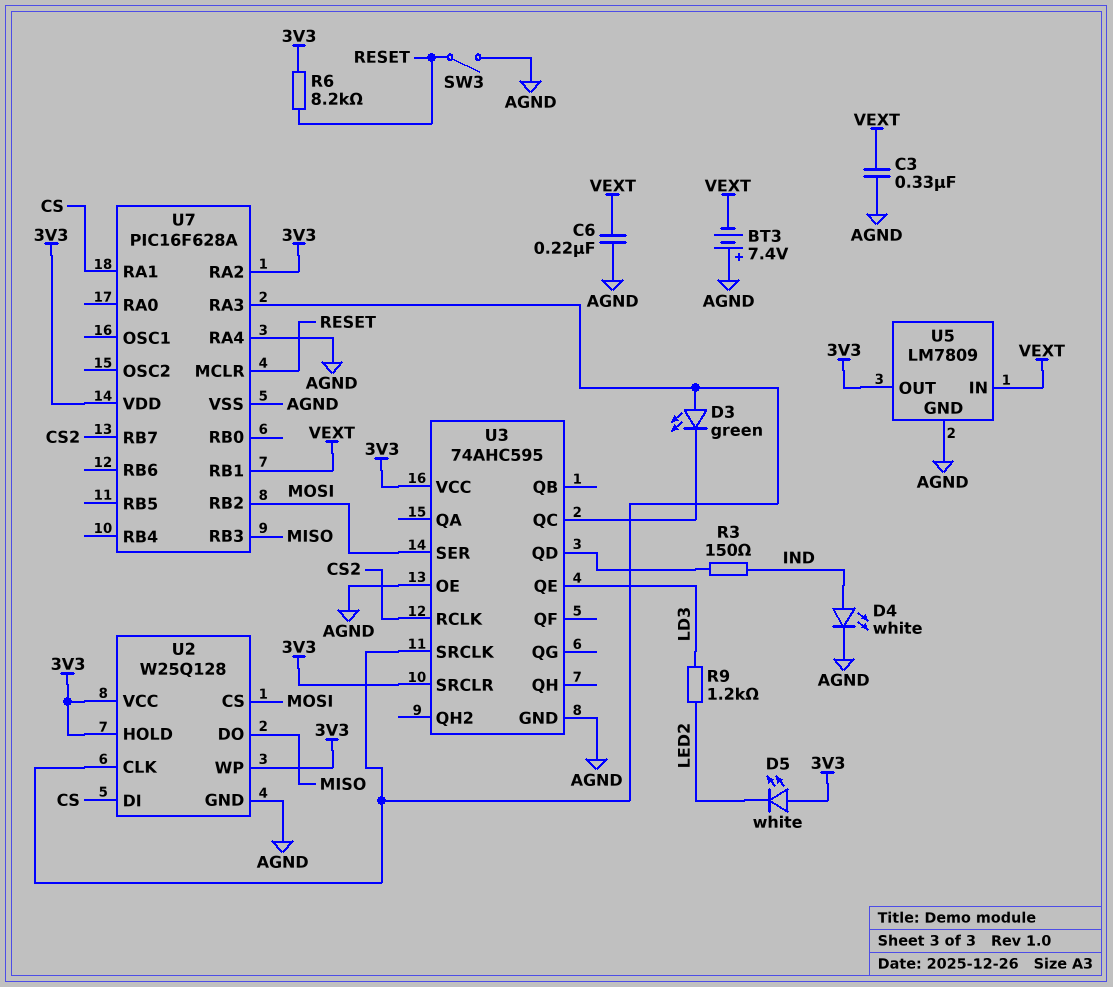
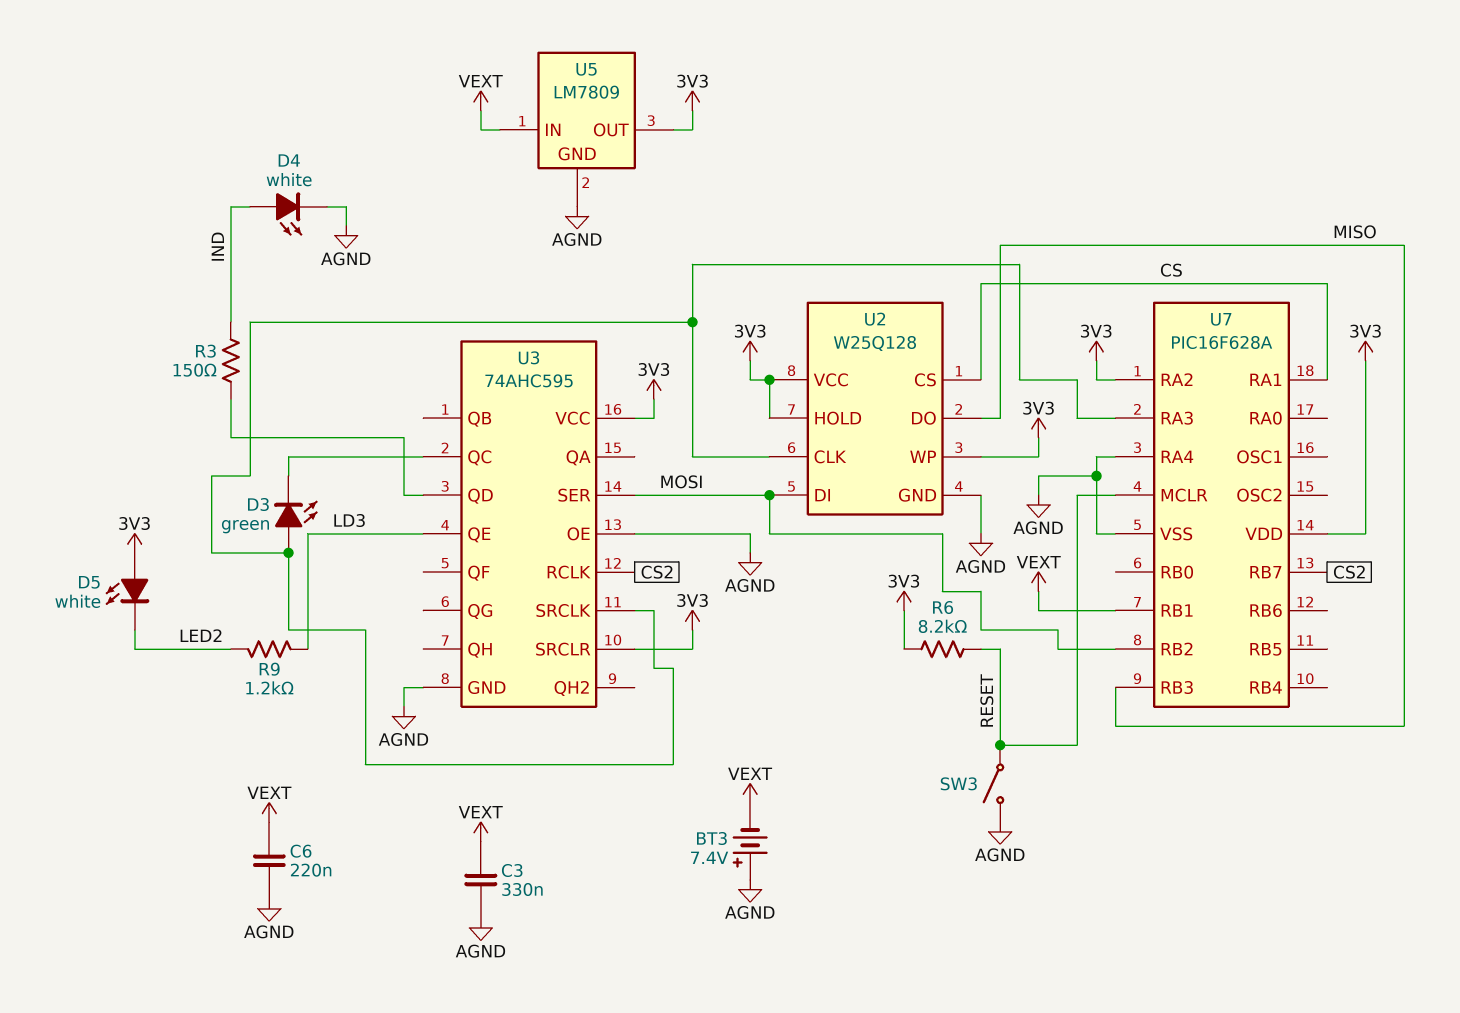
U2 pin CS: MOSI -> CS
U2 pin DI: CS -> MOSI

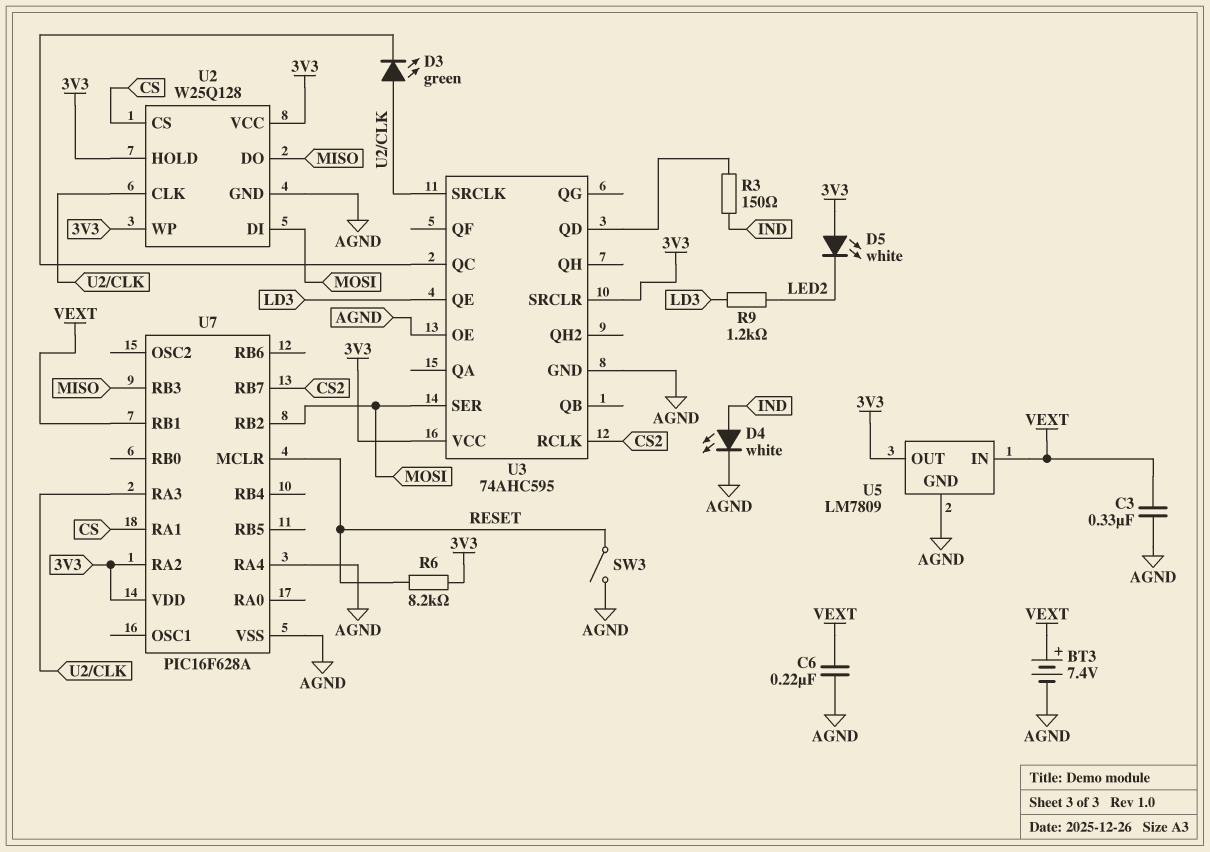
BT3: 7.4V (plus AGND, minus VEXT) -> 7.4V (plus VEXT, minus AGND)

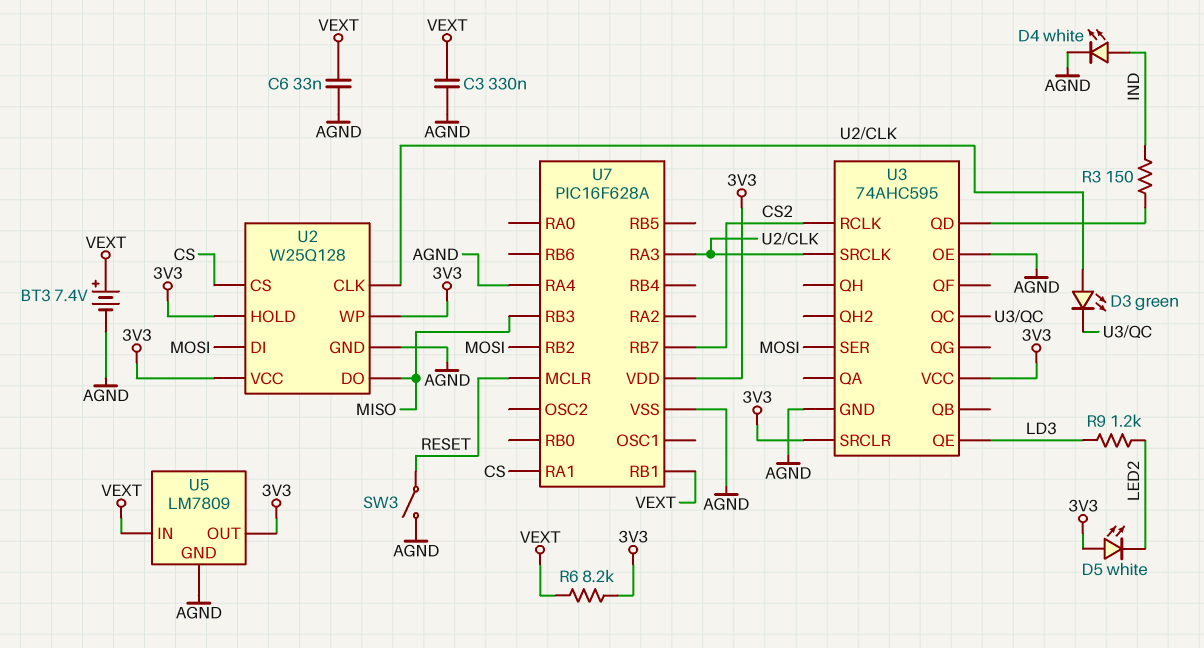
C6: 220nF (AGND, VEXT) -> 33nF (AGND, VEXT)
R6: 8.2k (3V3, RESET) -> 8.2k (3V3, VEXT)
U7 pin RA2: 3V3 -> none

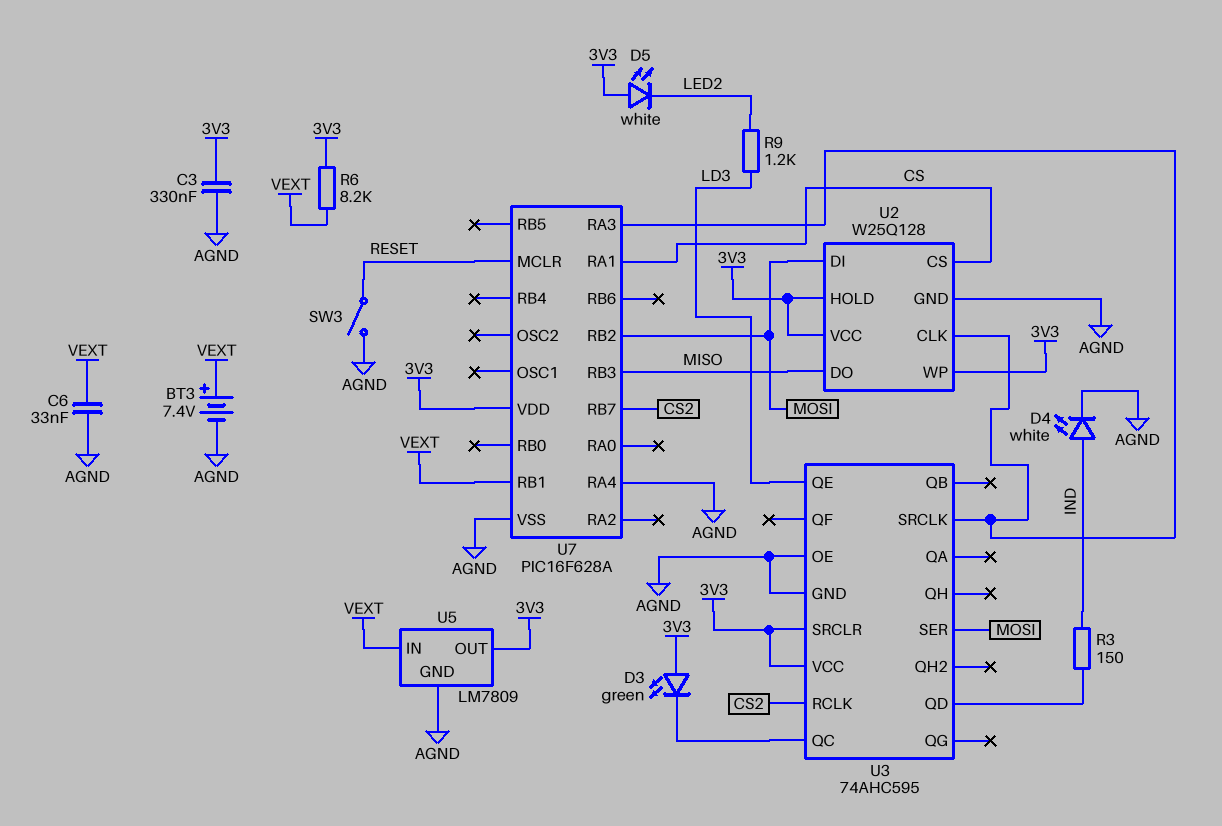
C3: 330nF (AGND, VEXT) -> 330nF (3V3, AGND)
D3: LED green (A U2/CLK, K U3/QC) -> LED green (A 3V3, K U3/QC)

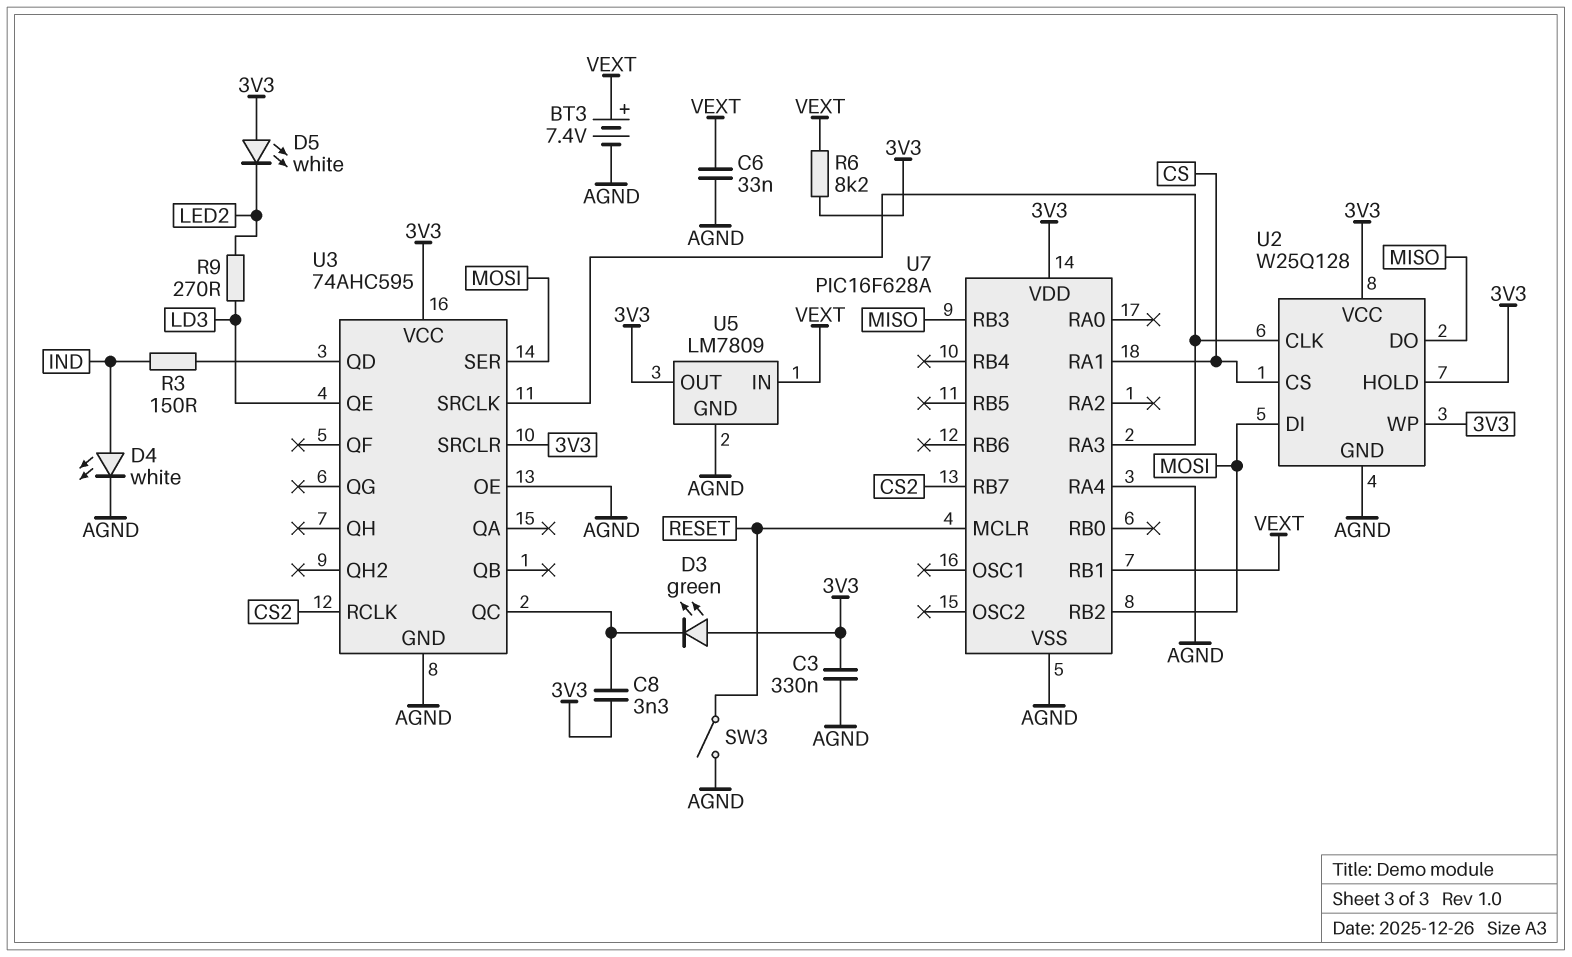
C8: none -> 3.3nF (3V3, U3/QC)
R9: 1.2k (LD3, LED2) -> 270 (LD3, LED2)

